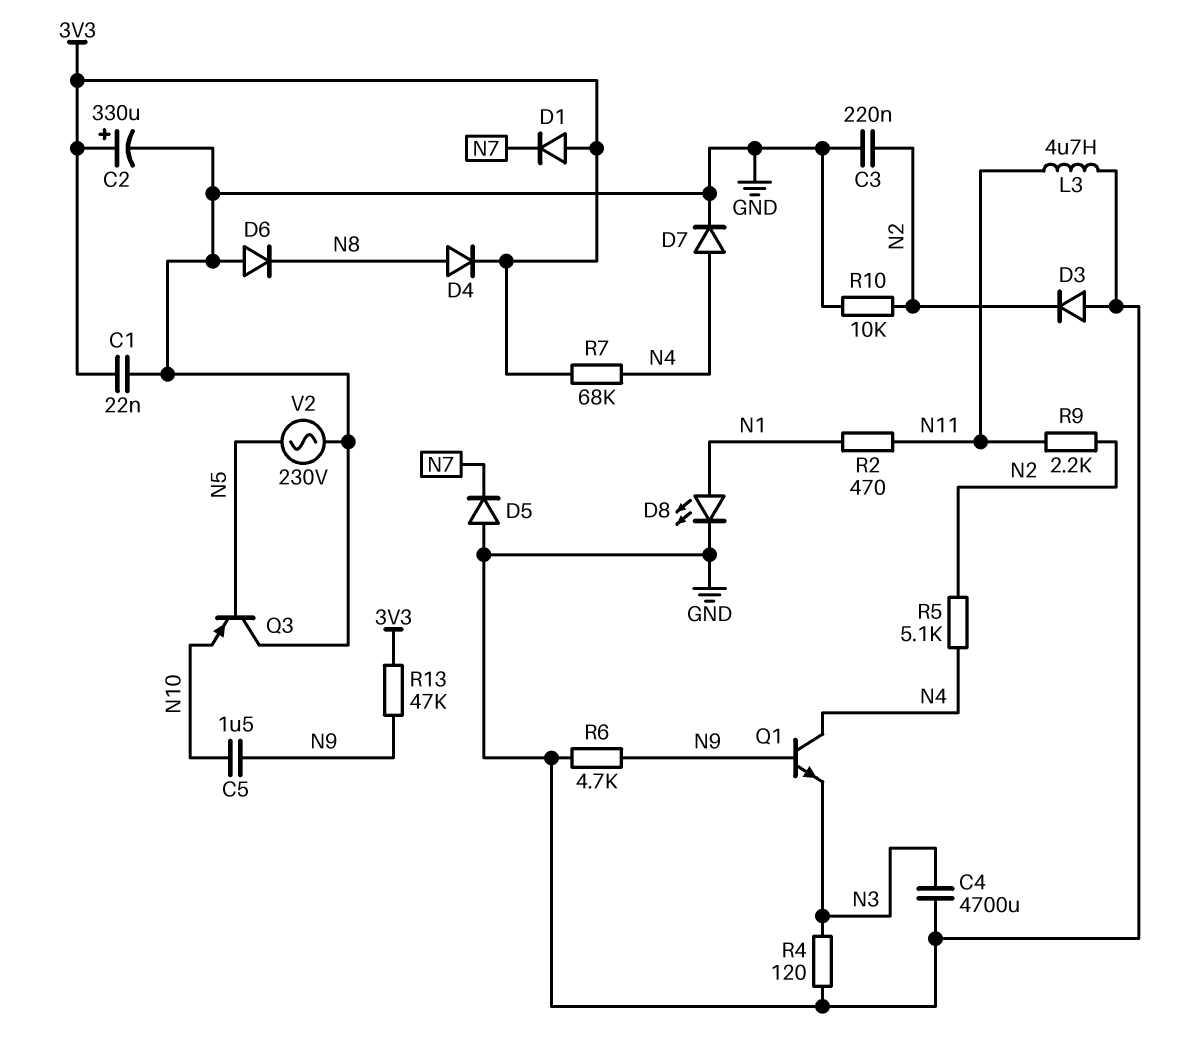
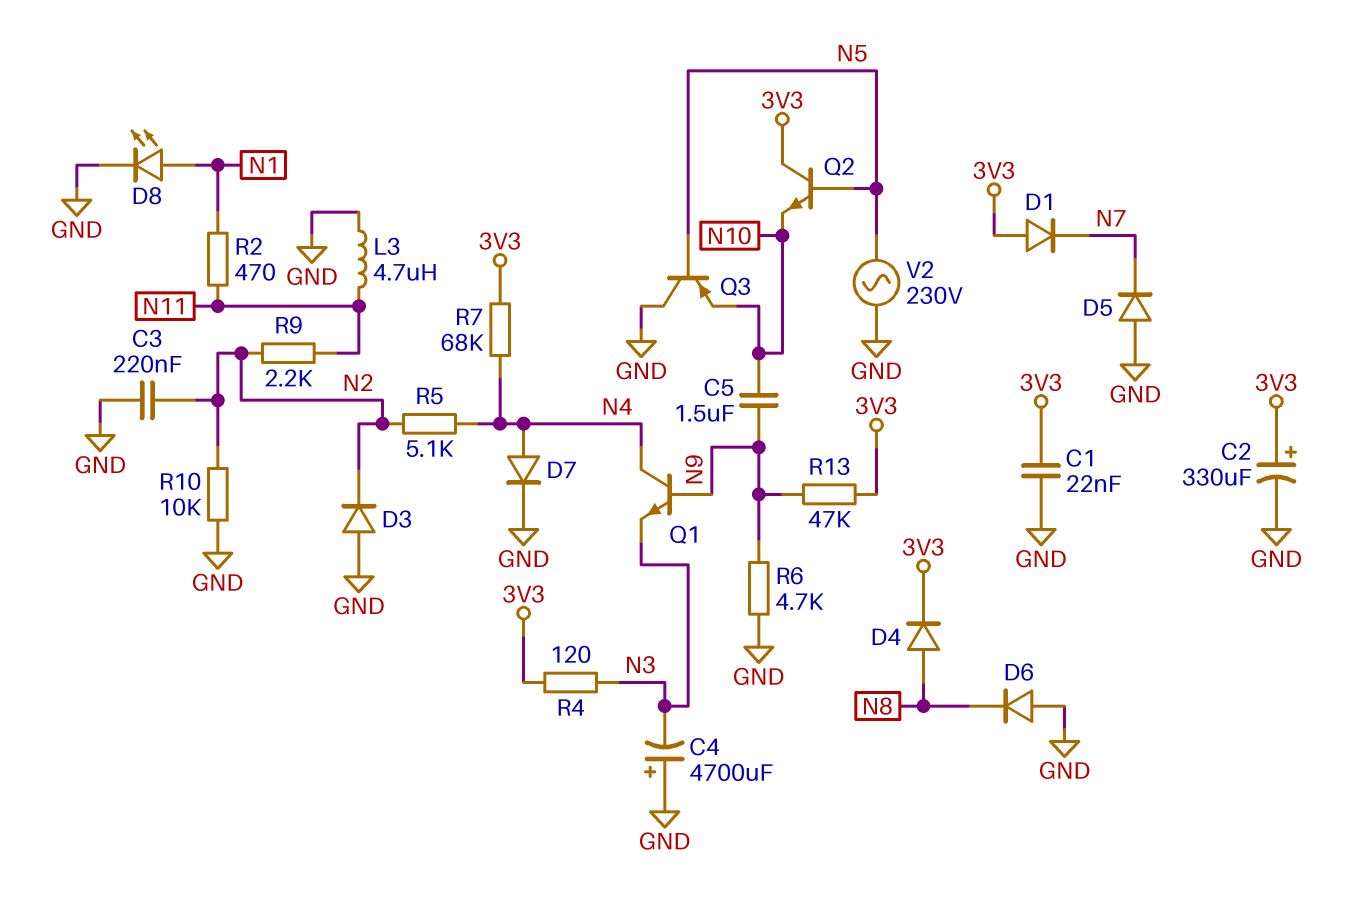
C4: 4700uF (GND, N3) -> 4700uF (plus GND, minus N3)
Q2: none -> NPN (B N5, C 3V3, E N10)
R4: 120 (GND, N3) -> 120 (3V3, N3)

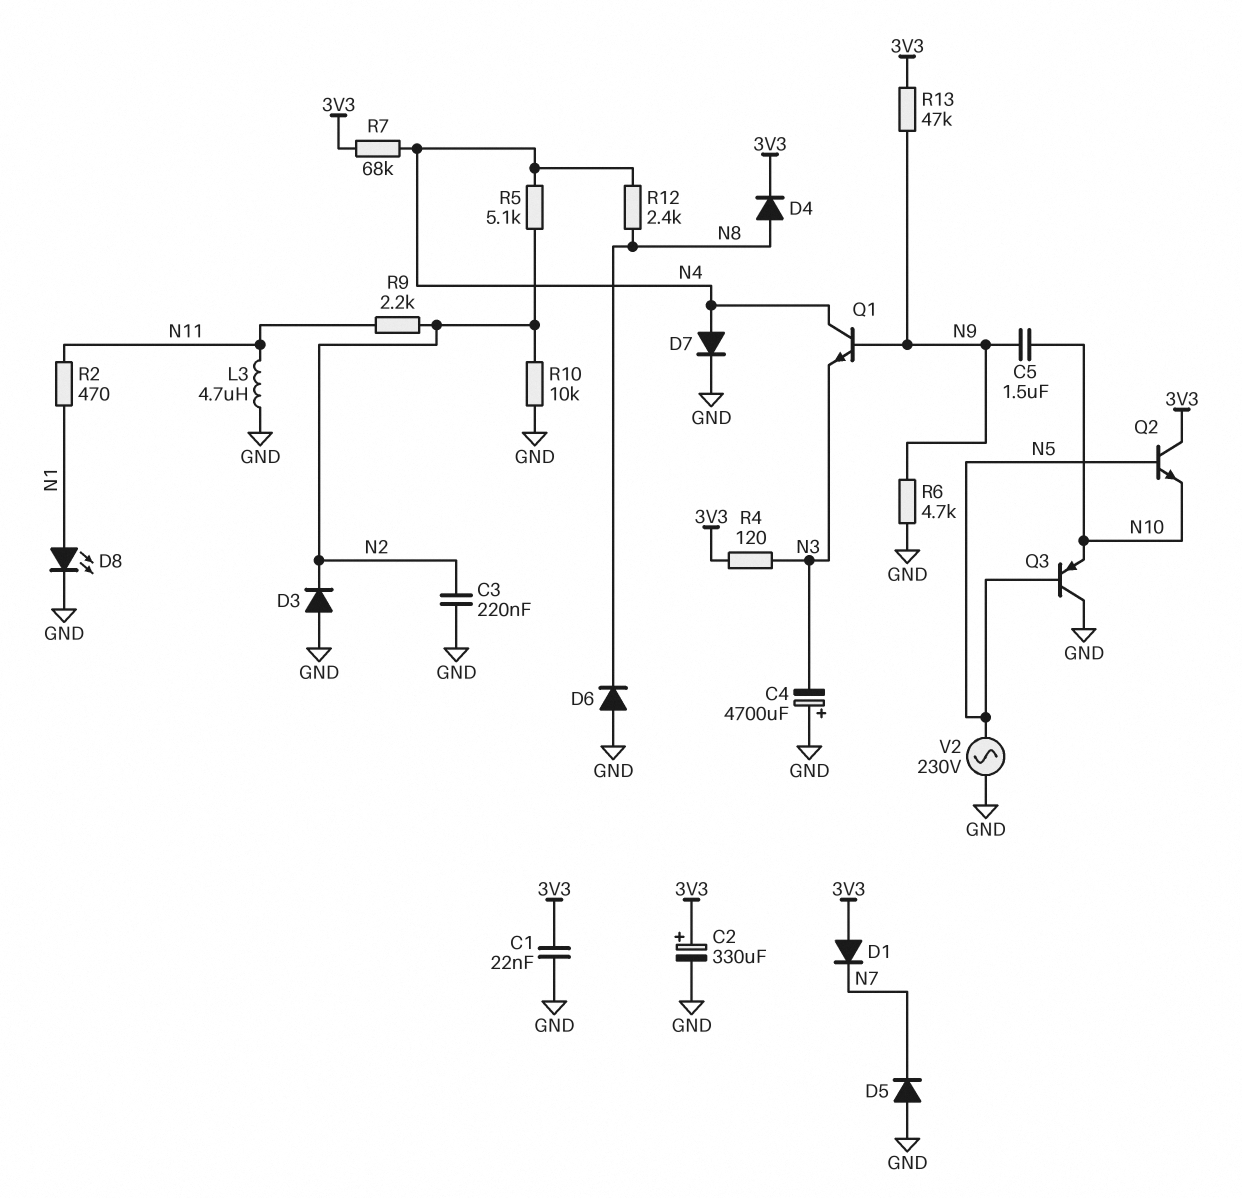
R12: none -> 2.4k (N4, N8)

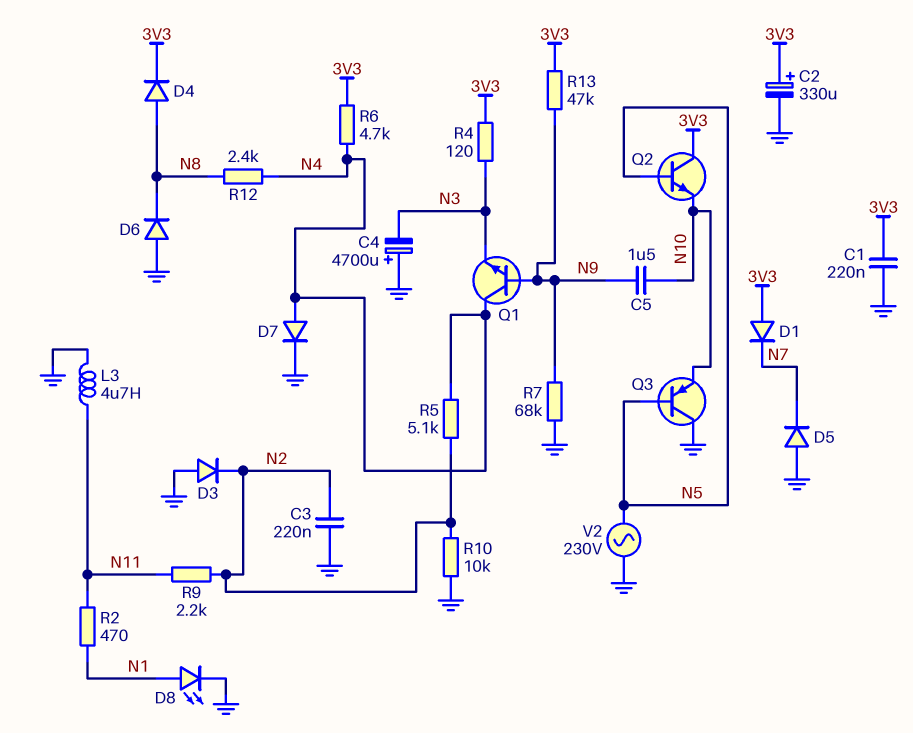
C1: 22nF (3V3, GND) -> 220nF (3V3, GND)
R6: 4.7k (GND, N9) -> 4.7k (3V3, N4)
R7: 68k (3V3, N4) -> 68k (GND, N9)

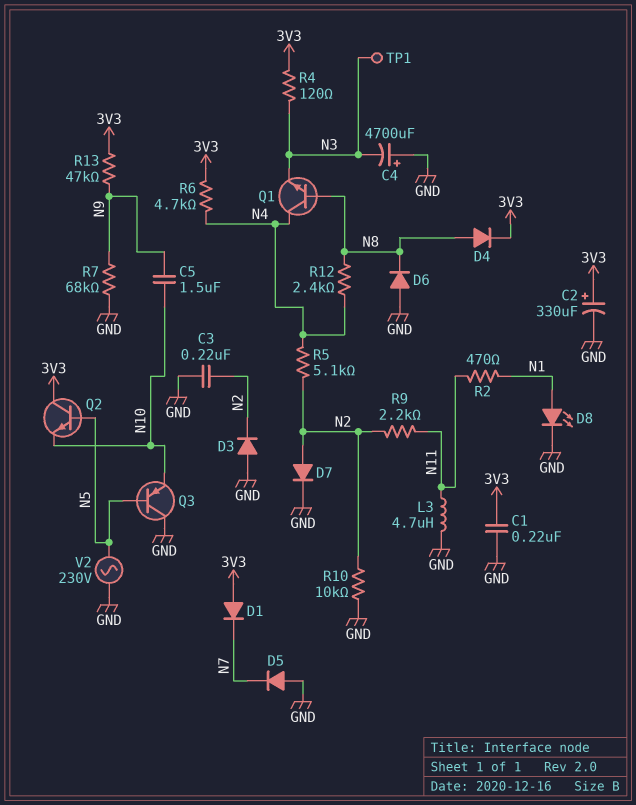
D7: diode (A N4, K GND) -> diode (A N2, K GND)
Q1: NPN (B N9, C N4, E N3) -> NPN (B N8, C N4, E N3)
TP1: none -> test point (N3)

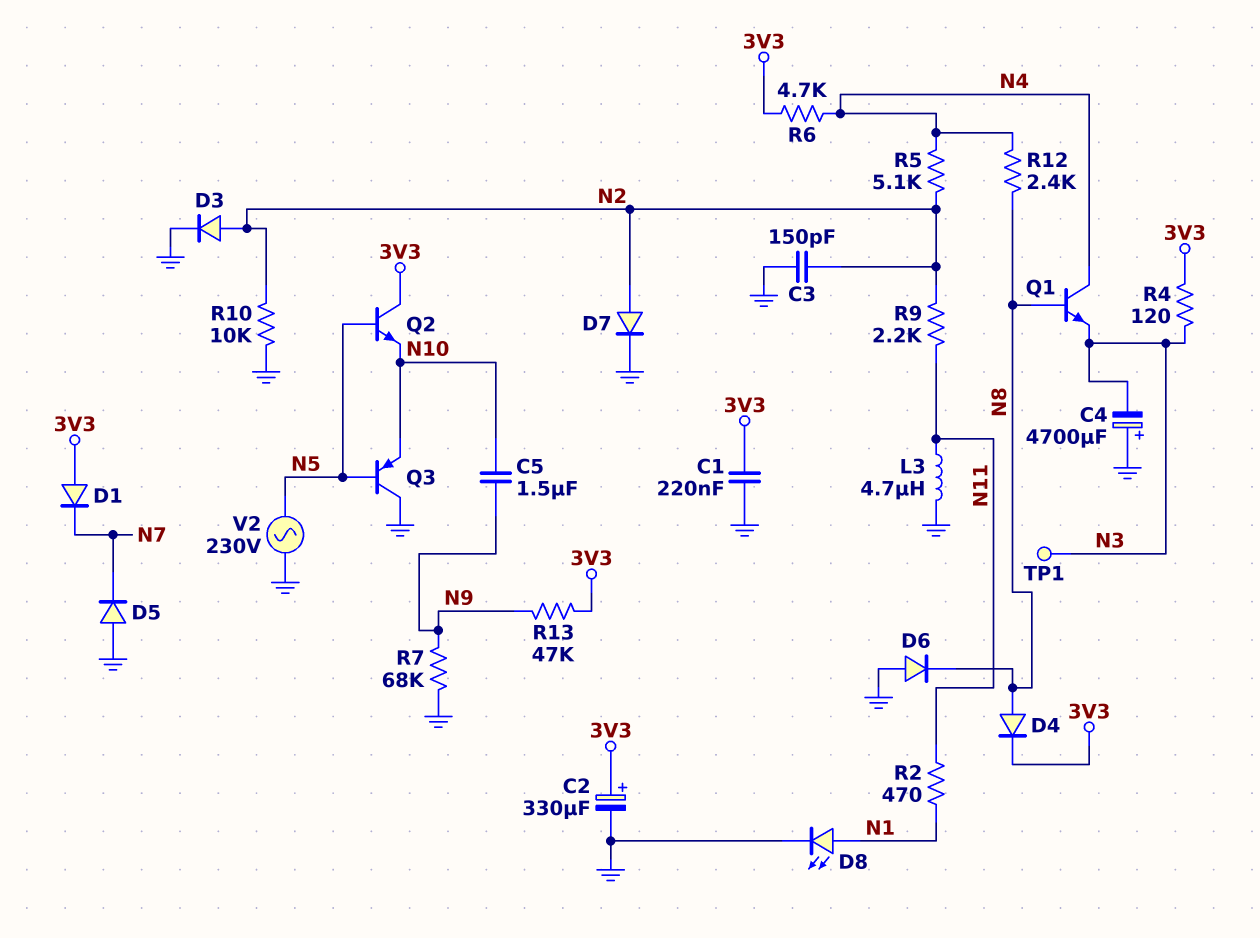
C3: 220nF (GND, N2) -> 150pF (GND, N2)
D3: diode (A GND, K N2) -> diode (A N2, K GND)

